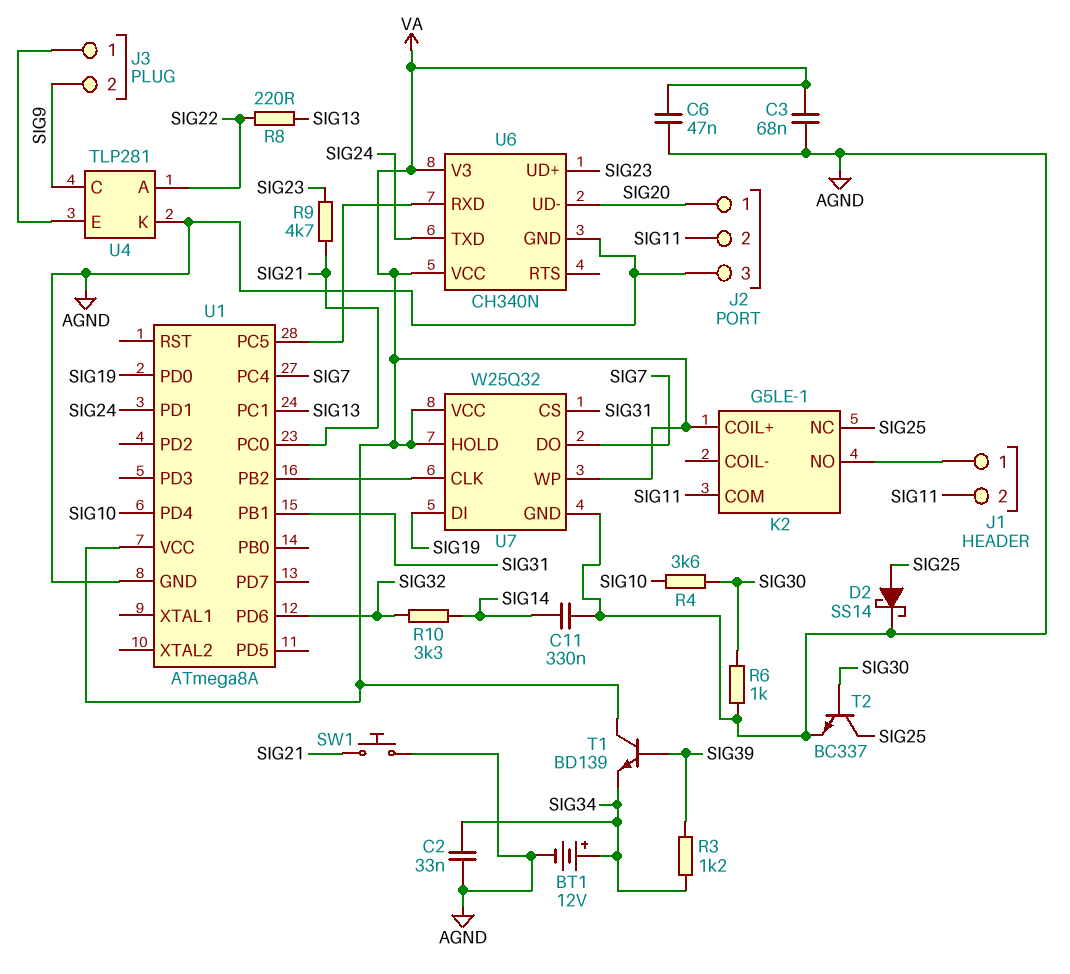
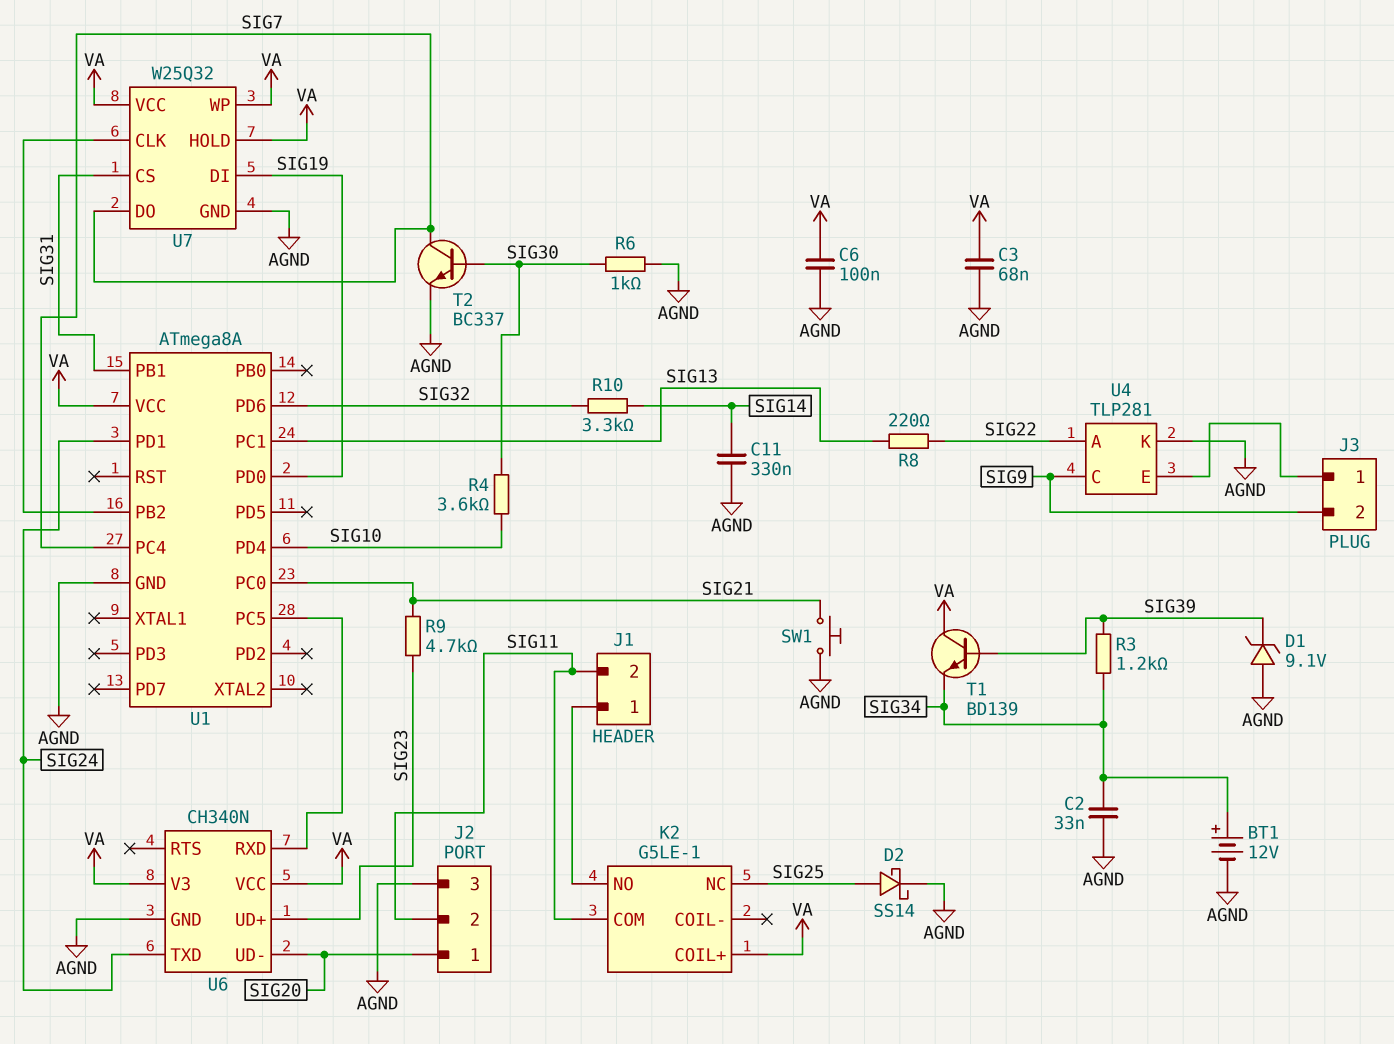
C6: 47nF (AGND, VA) -> 100nF (AGND, VA)
D1: none -> zener 9.1V (A AGND, K SIG39)
T2: NPN BC337 (B SIG30, C SIG25, E AGND) -> NPN BC337 (B SIG30, C SIG7, E AGND)

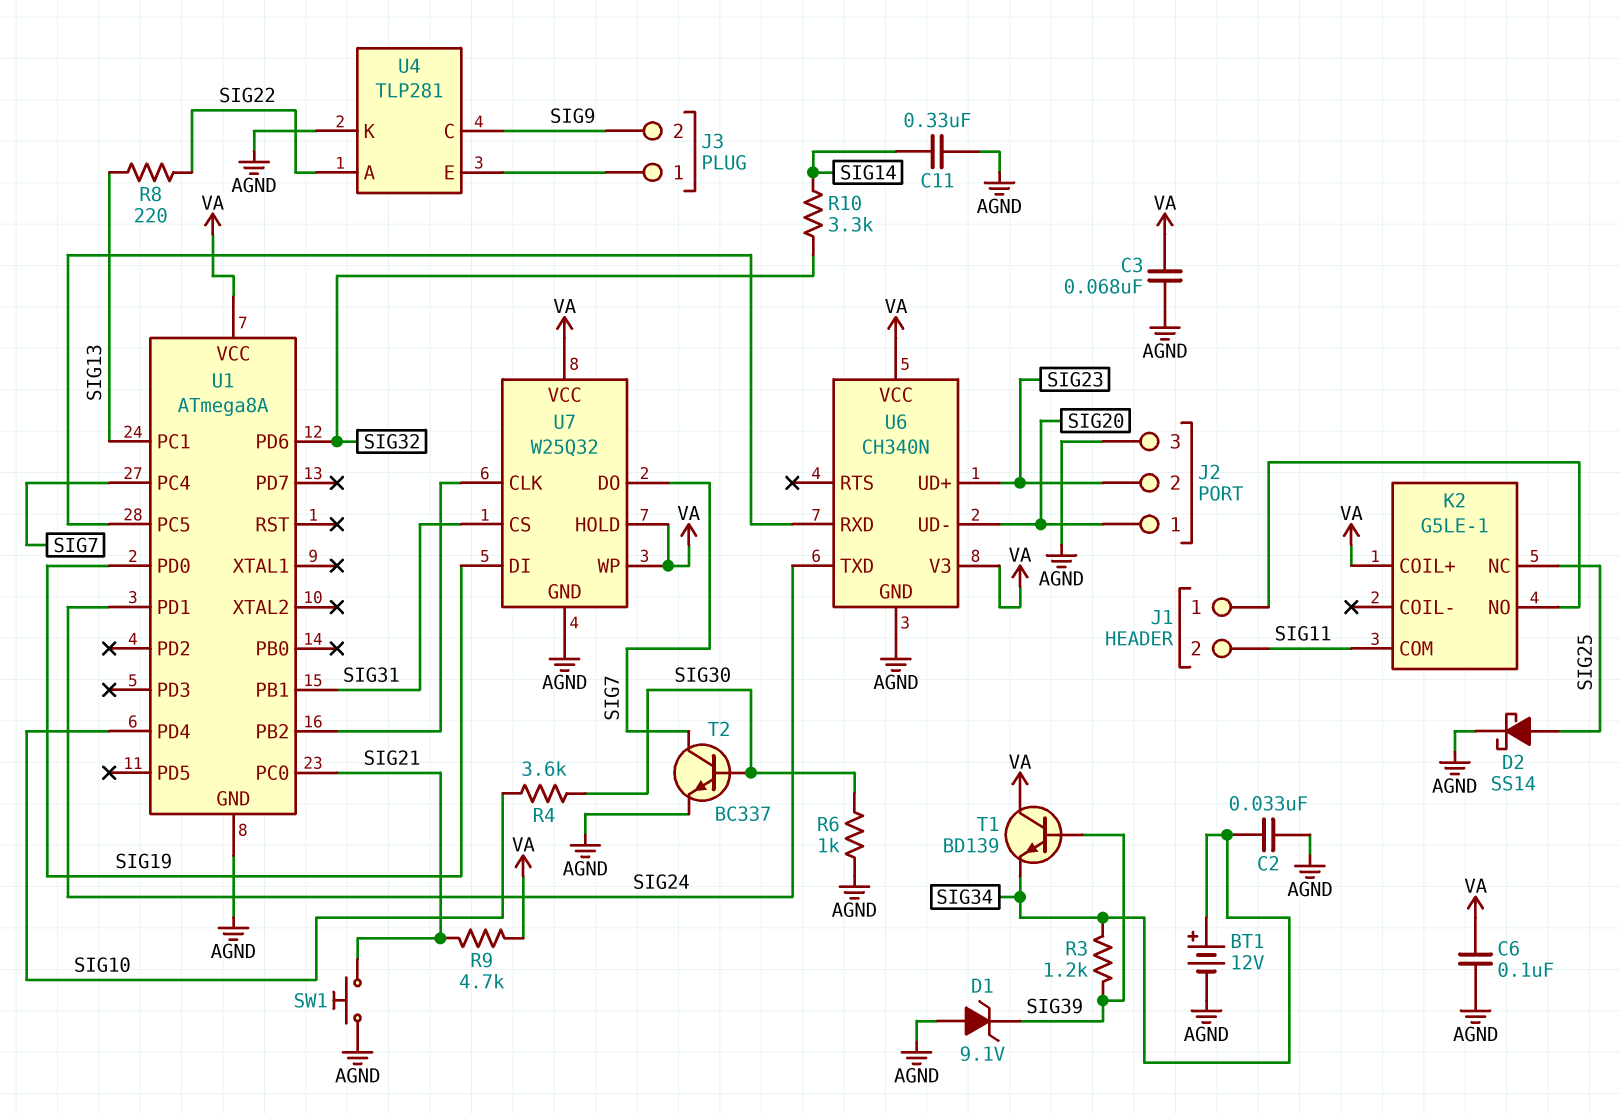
J2 pin 2: SIG11 -> SIG23
R9: 4.7k (SIG21, SIG23) -> 4.7k (SIG21, VA)

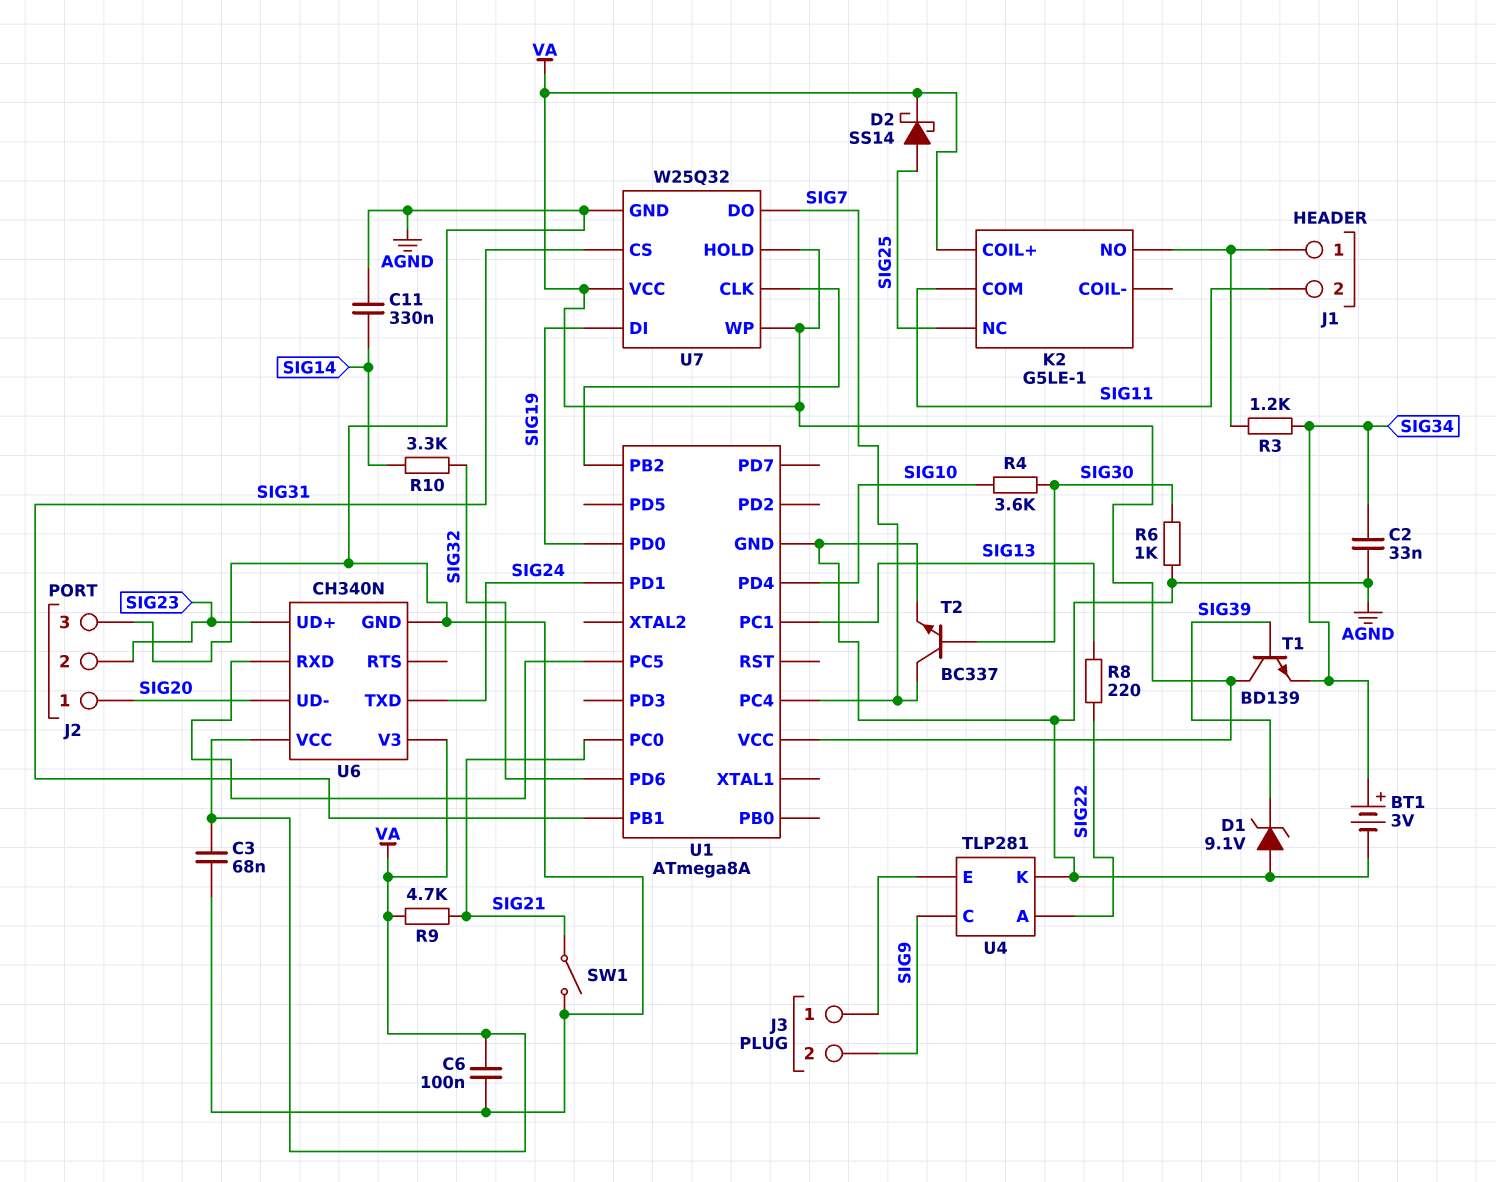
BT1: 12V (plus SIG34, minus AGND) -> 3V (plus SIG34, minus AGND)
D2: schottky SS14 (A SIG25, K AGND) -> schottky SS14 (A SIG25, K VA)
R3: 1.2k (SIG34, SIG39) -> 1.2k (J1/1, SIG34)
SW1: button (AGND, SIG21) -> switch (AGND, SIG21)

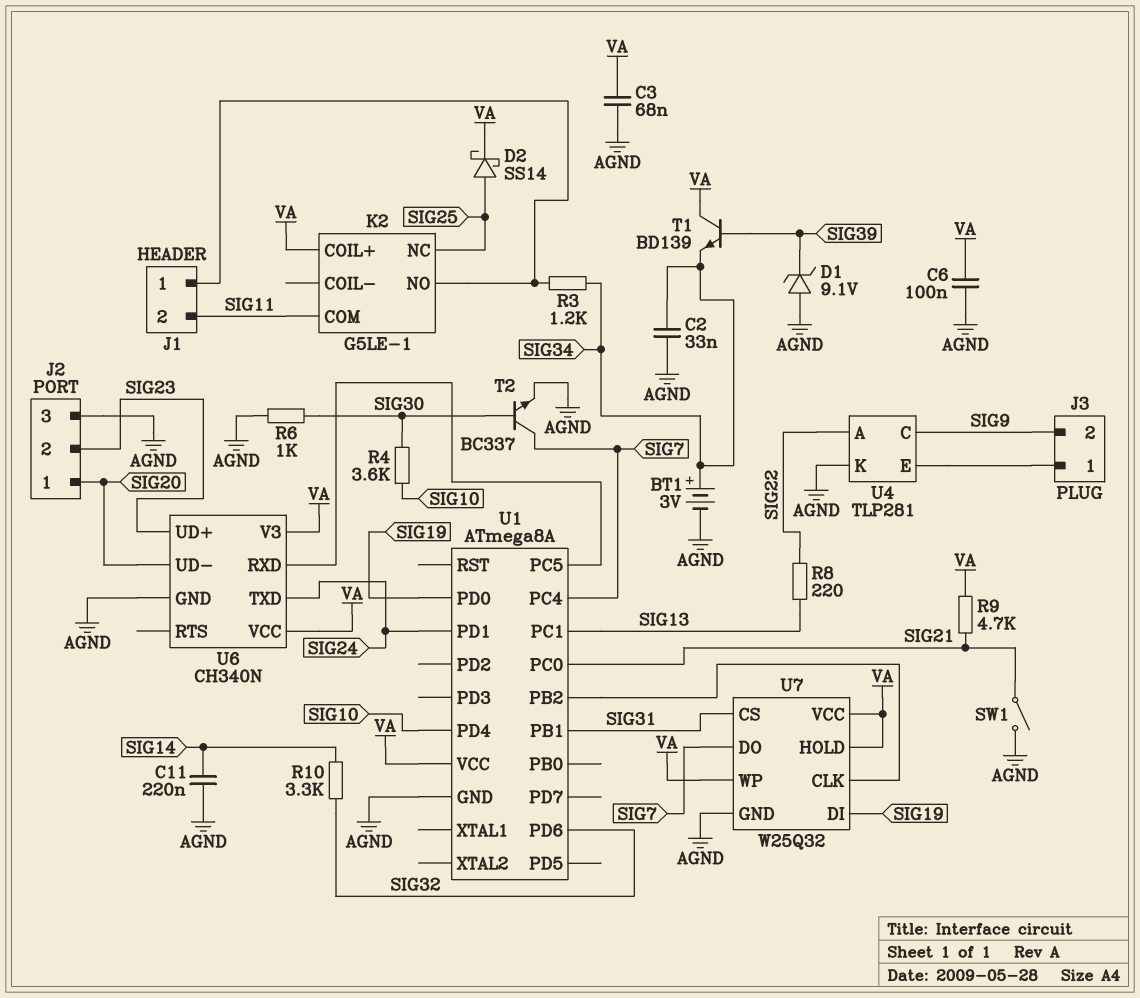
C11: 330nF (AGND, SIG14) -> 220nF (AGND, SIG14)

